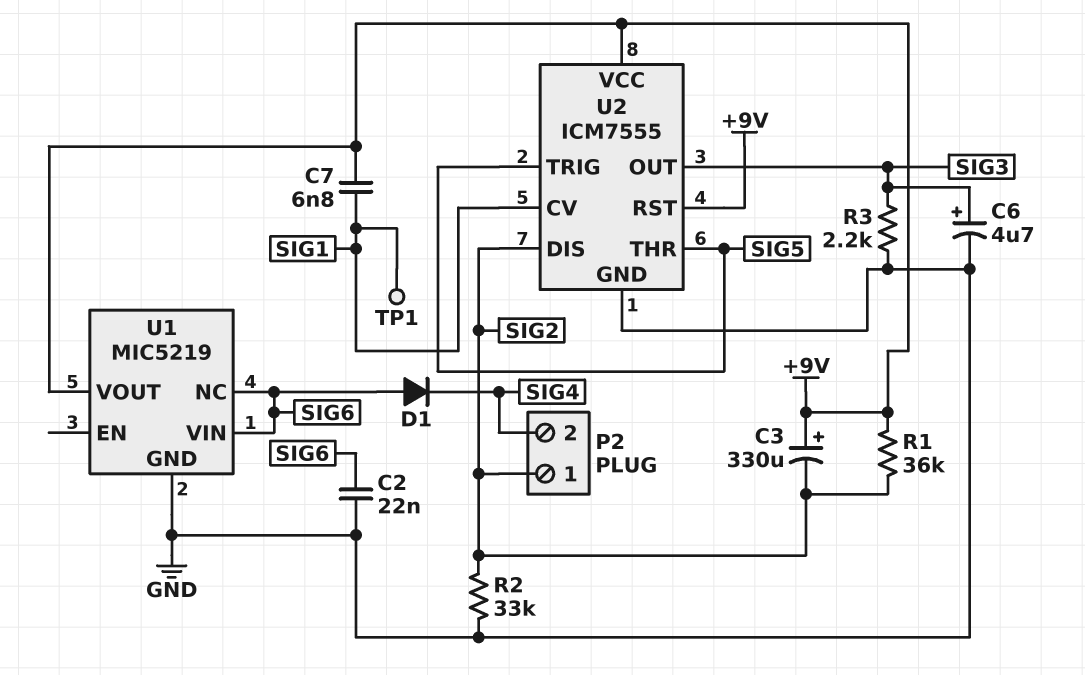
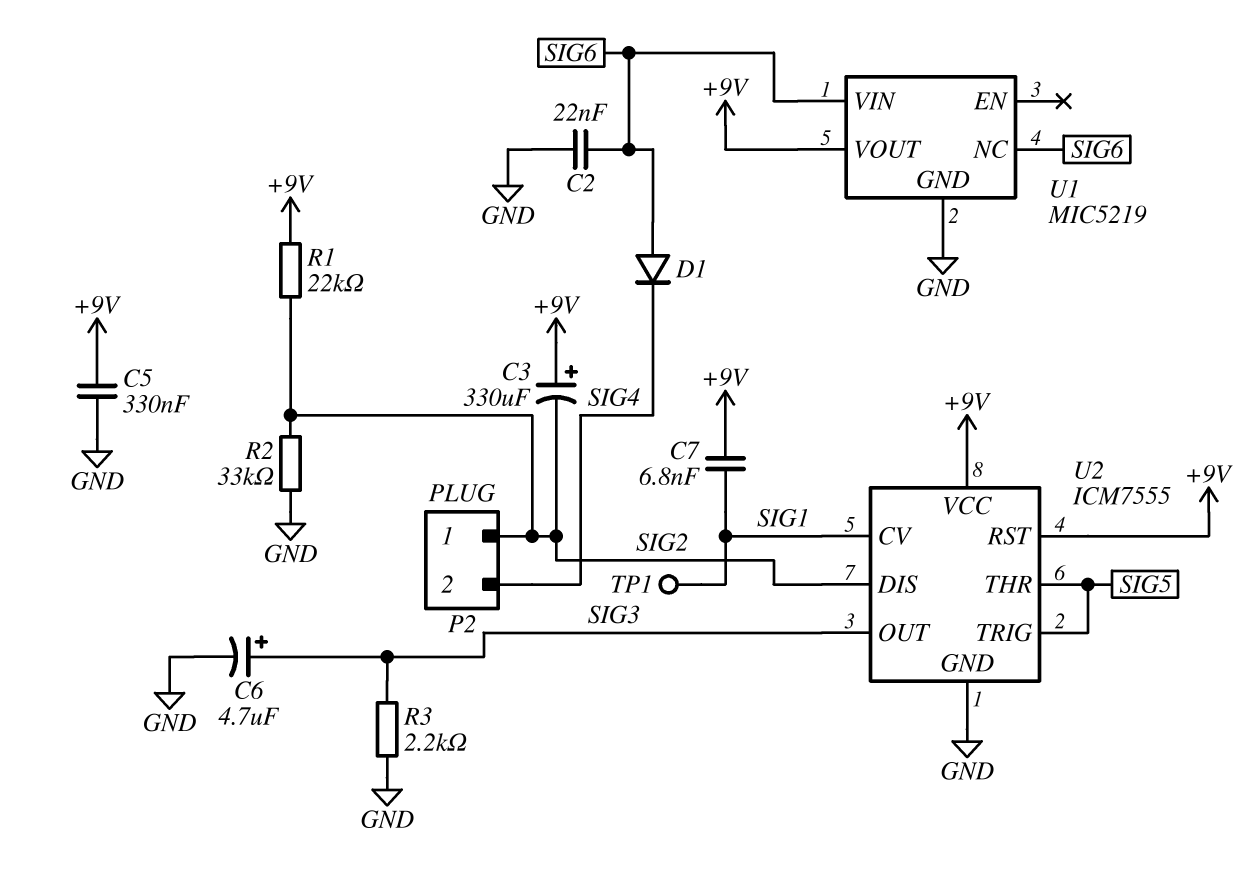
C5: none -> 330nF (+9V, GND)
R1: 36k (+9V, SIG2) -> 22k (+9V, SIG2)

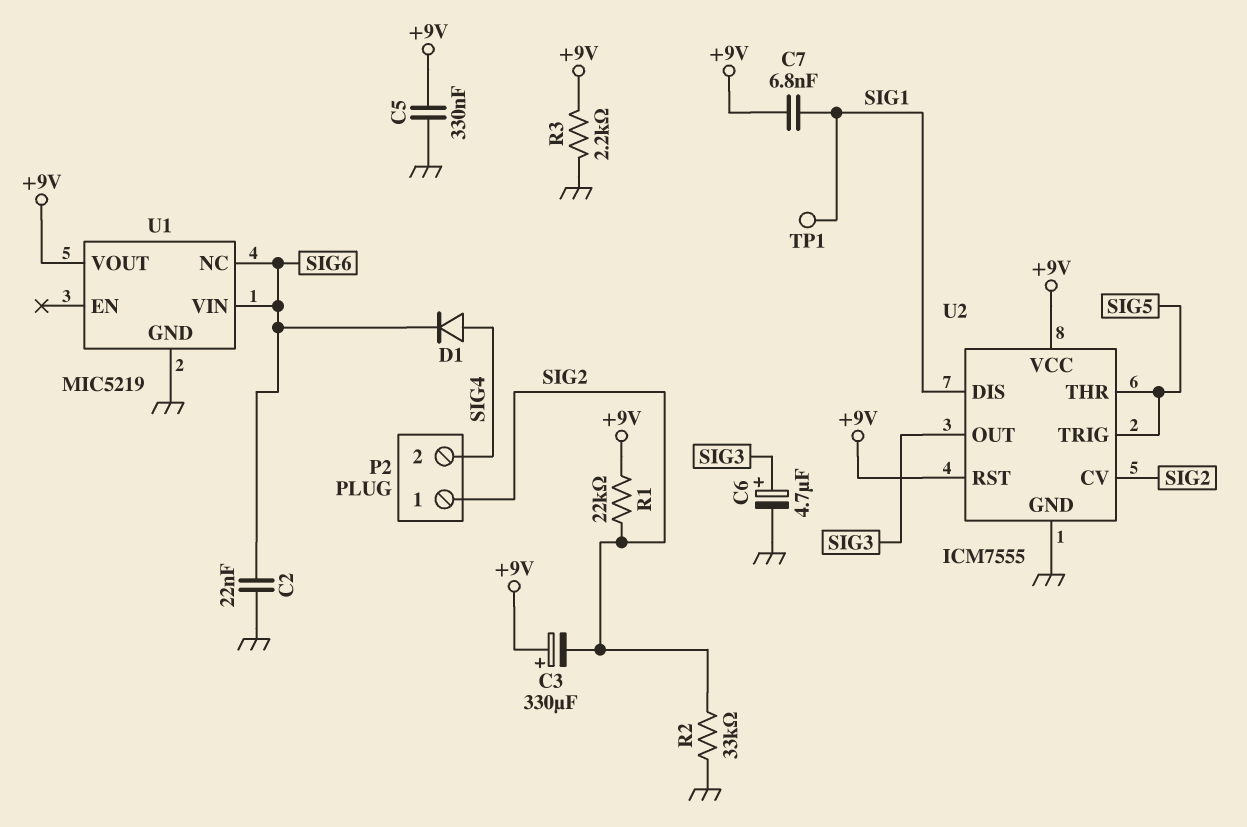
D1: diode (A SIG6, K SIG4) -> diode (A SIG4, K SIG6)
R3: 2.2k (GND, SIG3) -> 2.2k (+9V, GND)
U2 pin CV: SIG1 -> SIG2
U2 pin DIS: SIG2 -> SIG1

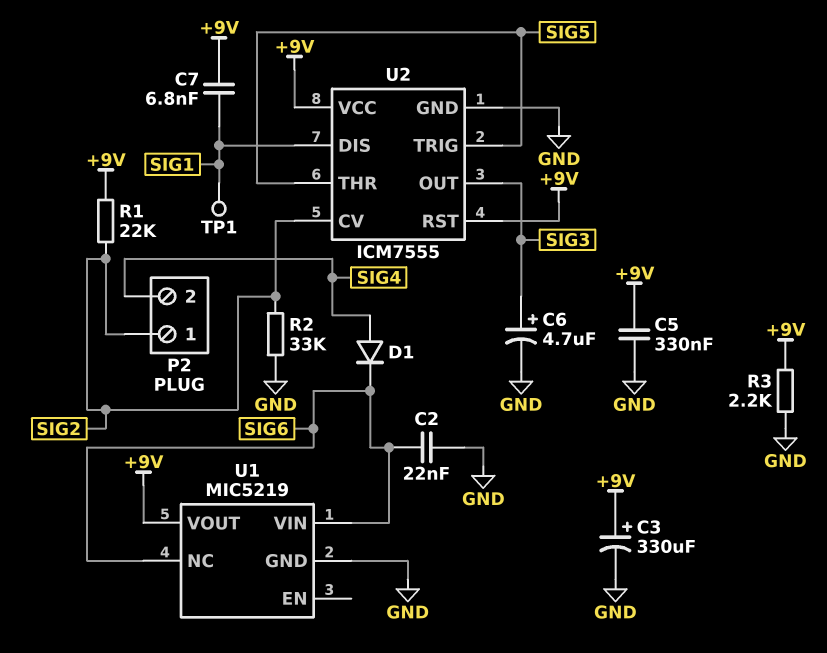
C3: 330uF (plus +9V, minus SIG2) -> 330uF (plus +9V, minus GND)

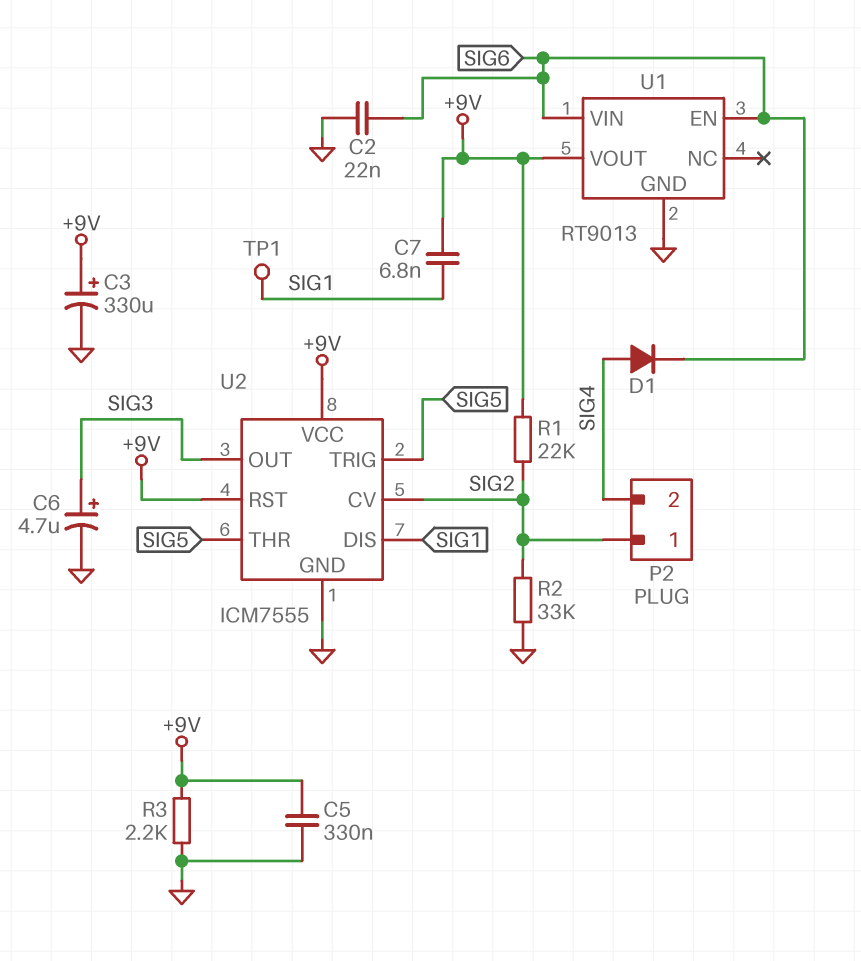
U1: MIC5219 -> RT9013
U1 pin EN: none -> SIG6
U1 pin NC: SIG6 -> none

